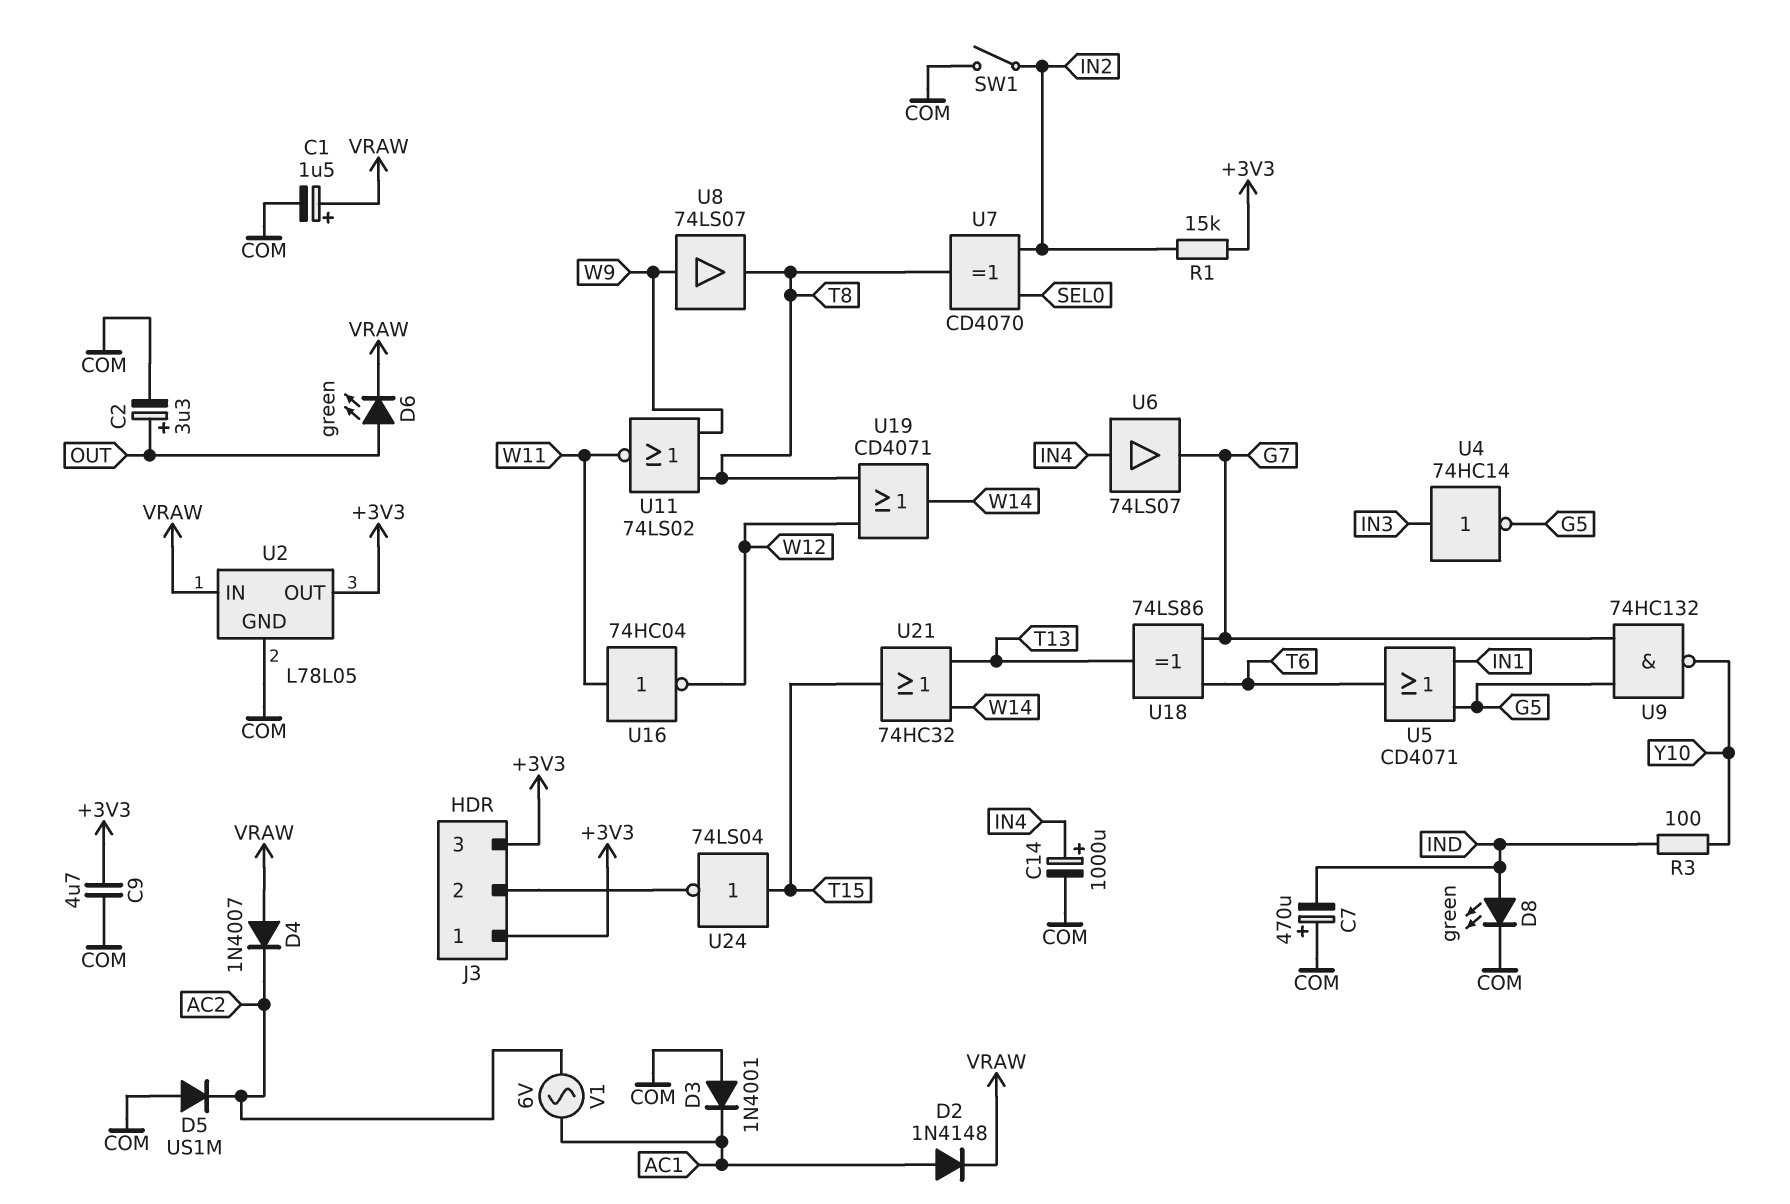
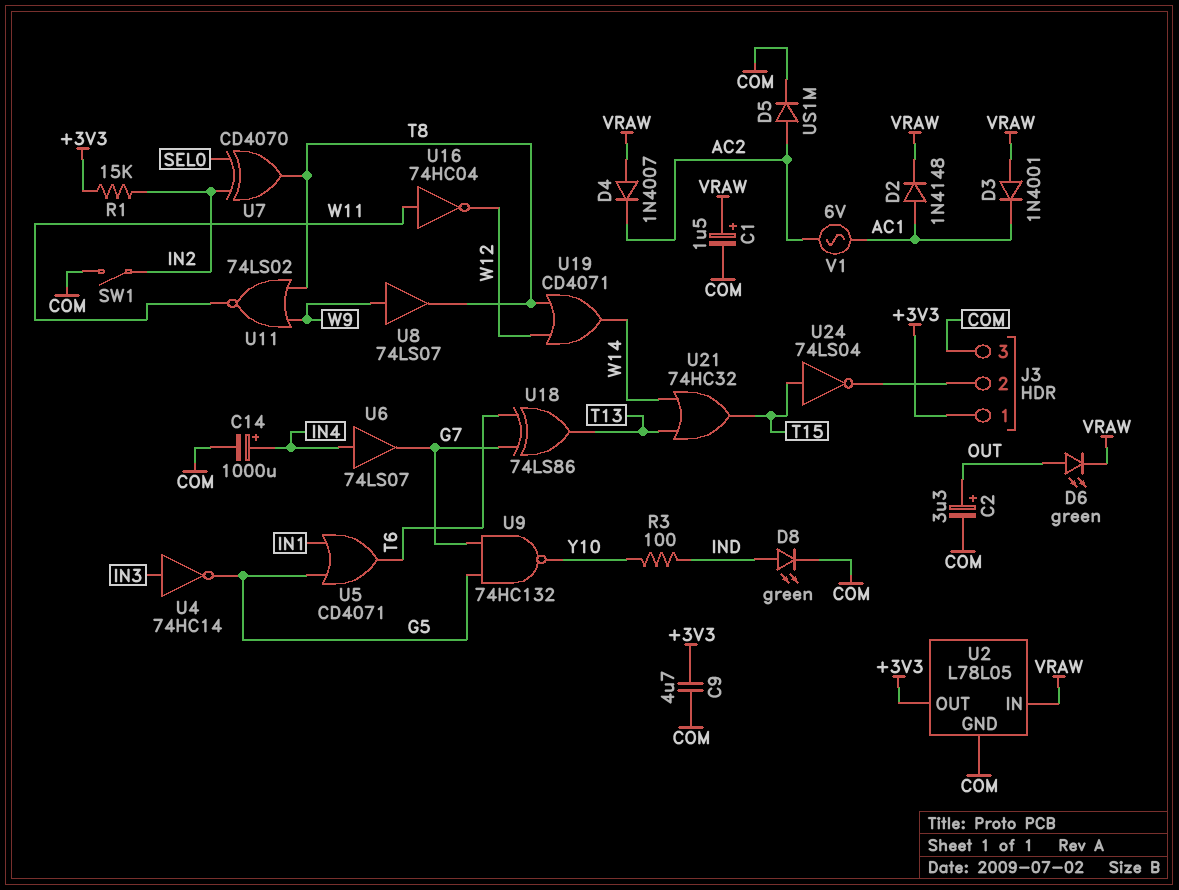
C7: 470uF (plus COM, minus IND) -> none
D3: diode 1N4001 (A COM, K AC1) -> diode 1N4001 (A VRAW, K AC1)
D5: diode US1M (A COM, K AC2) -> diode US1M (A AC2, K COM)
J3 pin 3: +3V3 -> COM

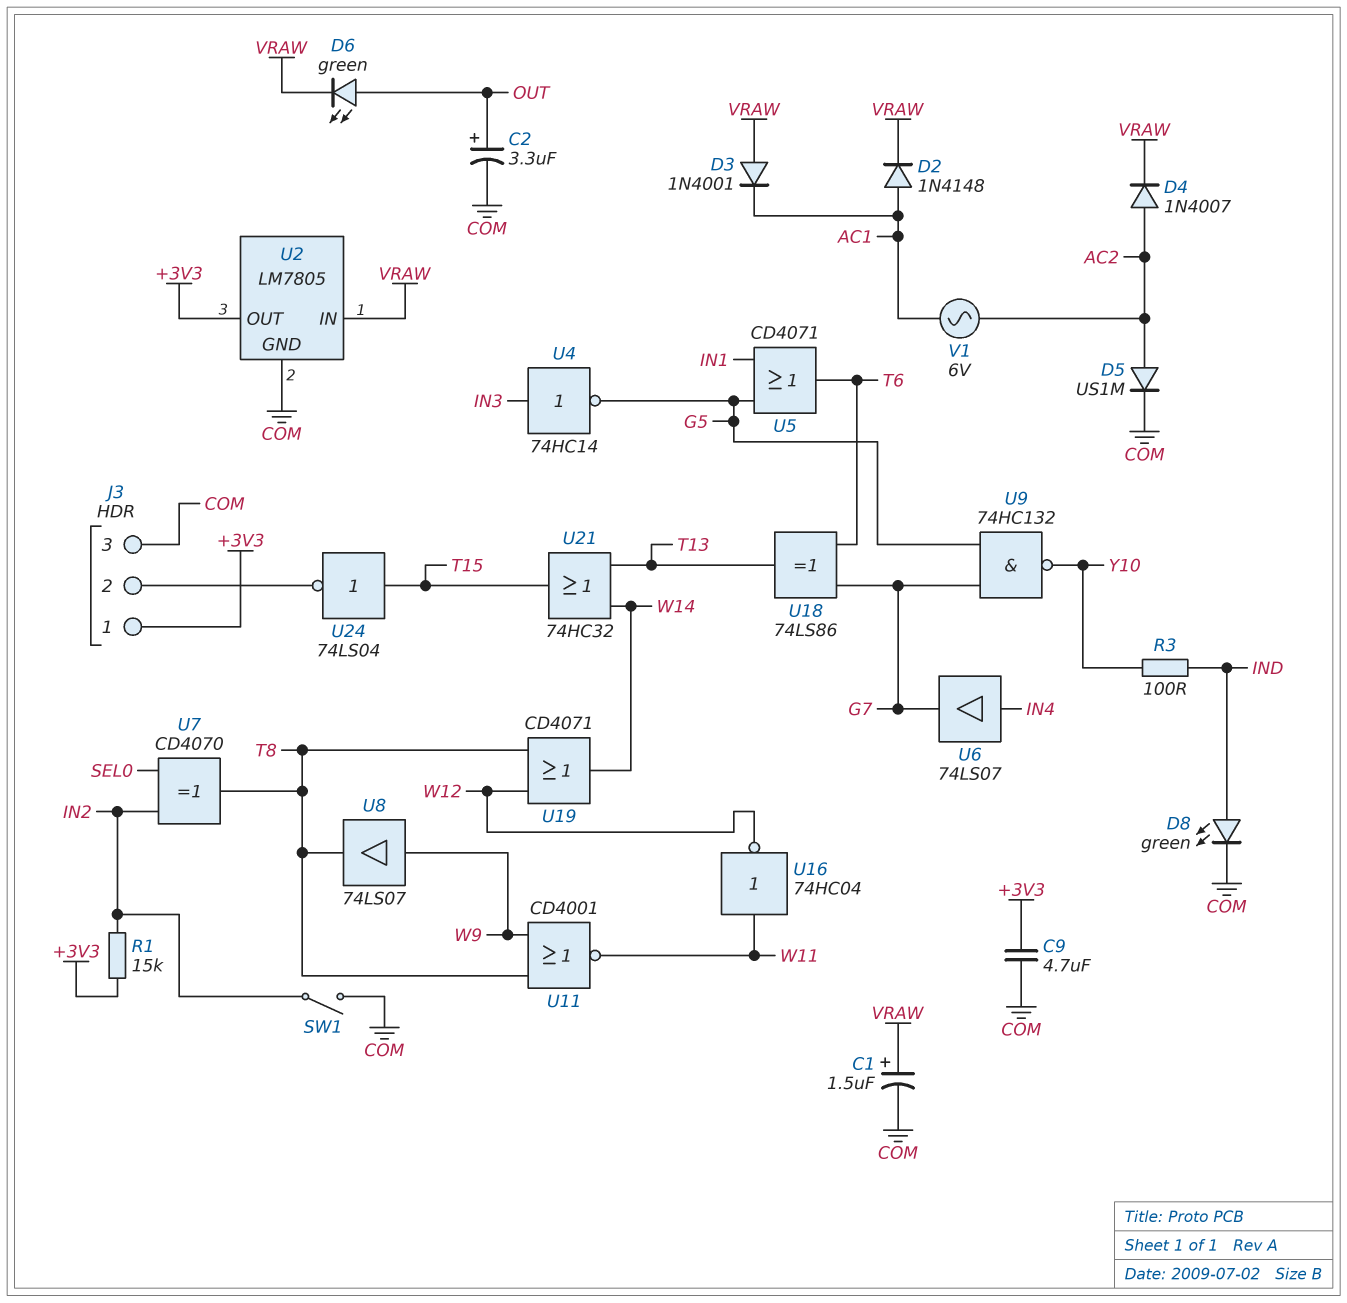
C14: 1000uF (plus IN4, minus COM) -> none
D4: diode 1N4007 (A VRAW, K AC2) -> diode 1N4007 (A AC2, K VRAW)
U2: L78L05 -> LM7805
U11: NOR 74LS02 (in T8, in W9, out W11) -> NOR CD4001 (in T8, in W9, out W11)

